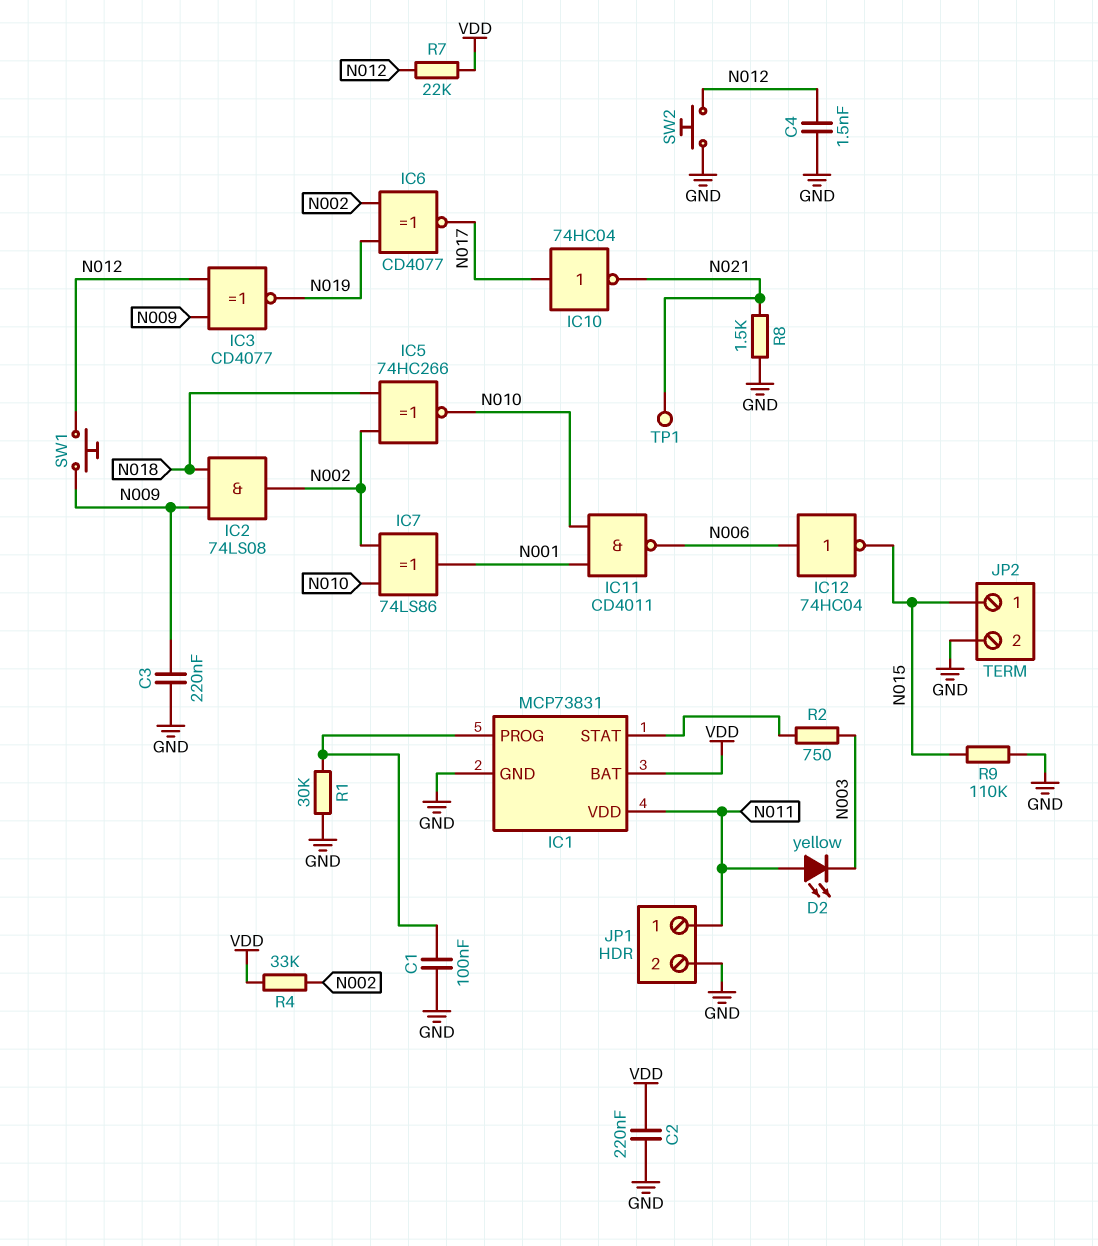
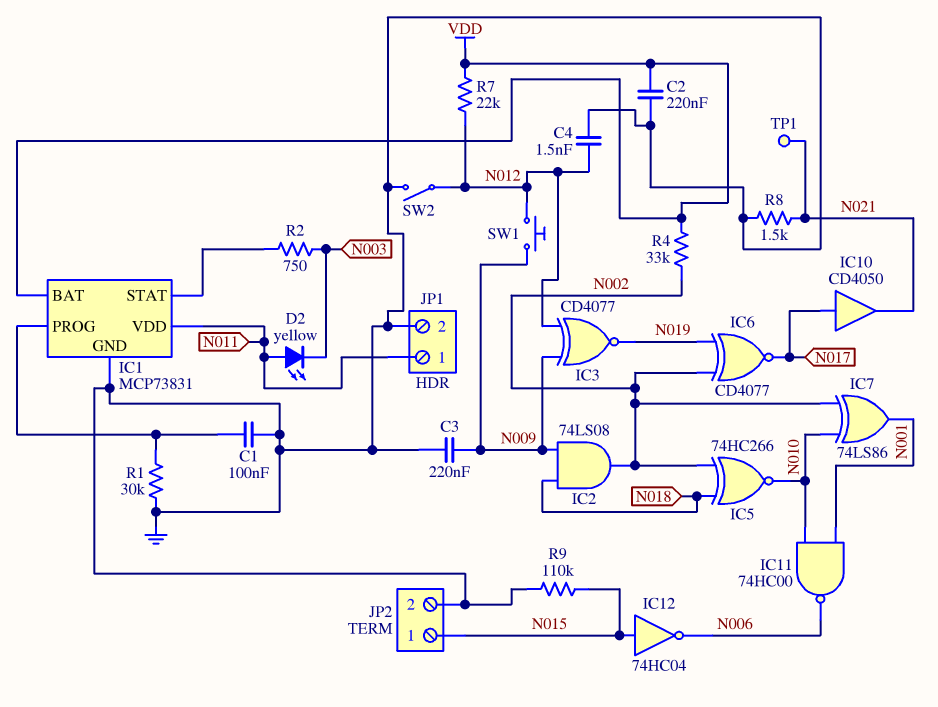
IC10: NOT 74HC04 (in N017, out N021) -> buffer CD4050 (in N017, out N021)
IC11: NAND CD4011 (in N001, in N010, out N006) -> NAND 74HC00 (in N001, in N010, out N006)
IC12: NOT 74HC04 (in N006, out N015) -> NOT 74HC04 (in N015, out N006)
SW2: button (GND, N012) -> switch (GND, N012)

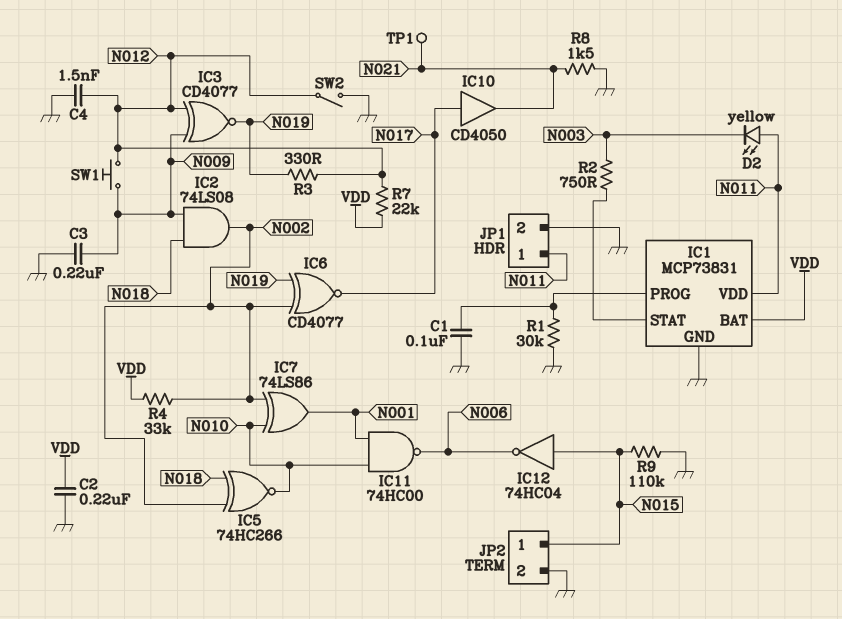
R3: none -> 330 (N012, N019)

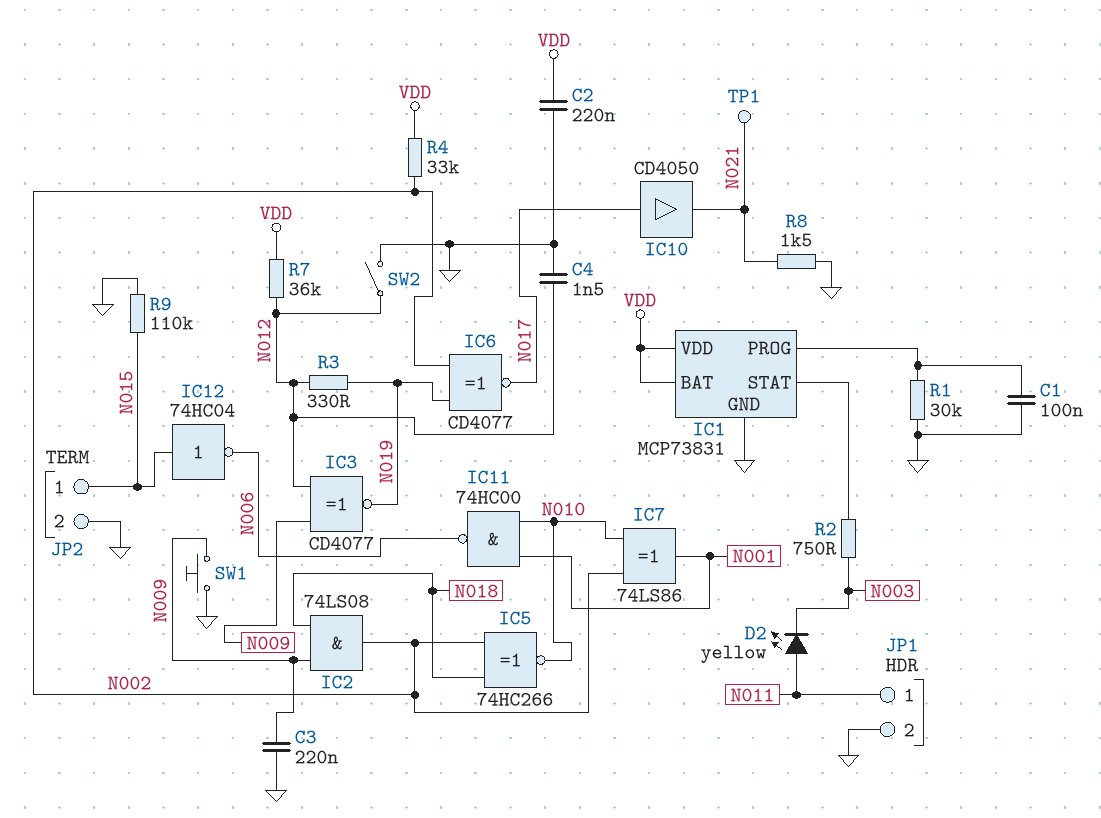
IC1 pin VDD: N011 -> VDD
R7: 22k (N012, VDD) -> 36k (N012, VDD)
SW1: button (N009, N012) -> button (GND, N009)

